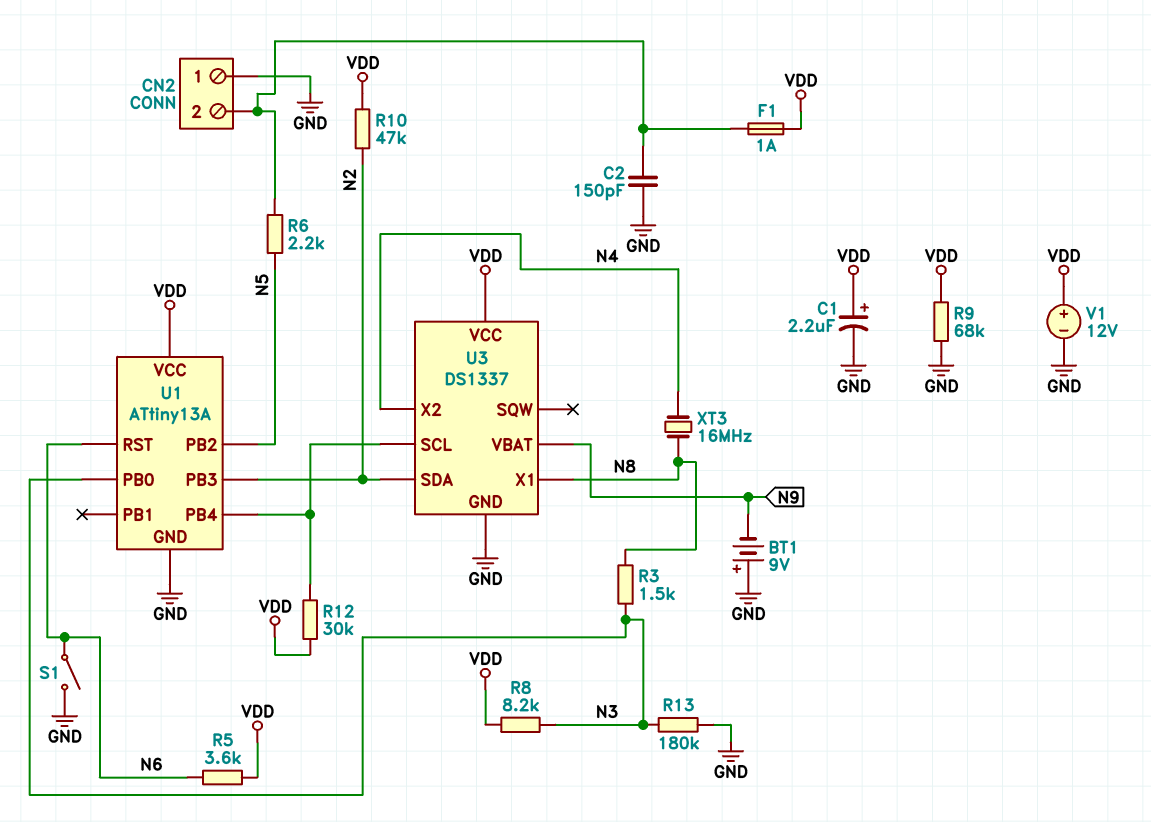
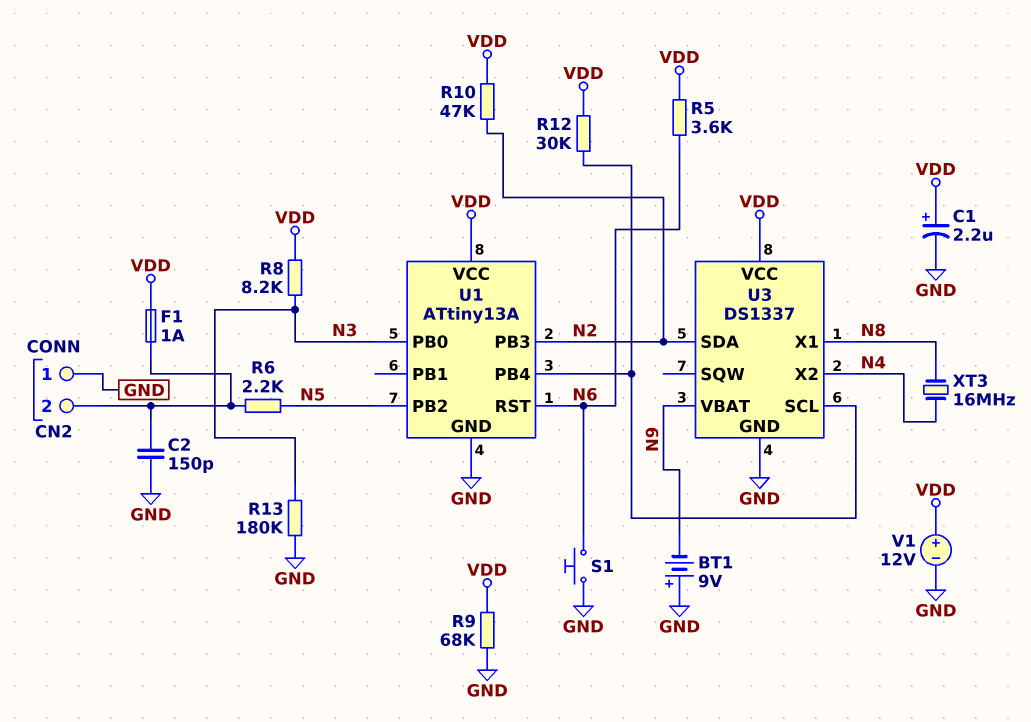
R3: 1.5k (N3, N8) -> none
S1: switch (GND, N6) -> button (GND, N6)

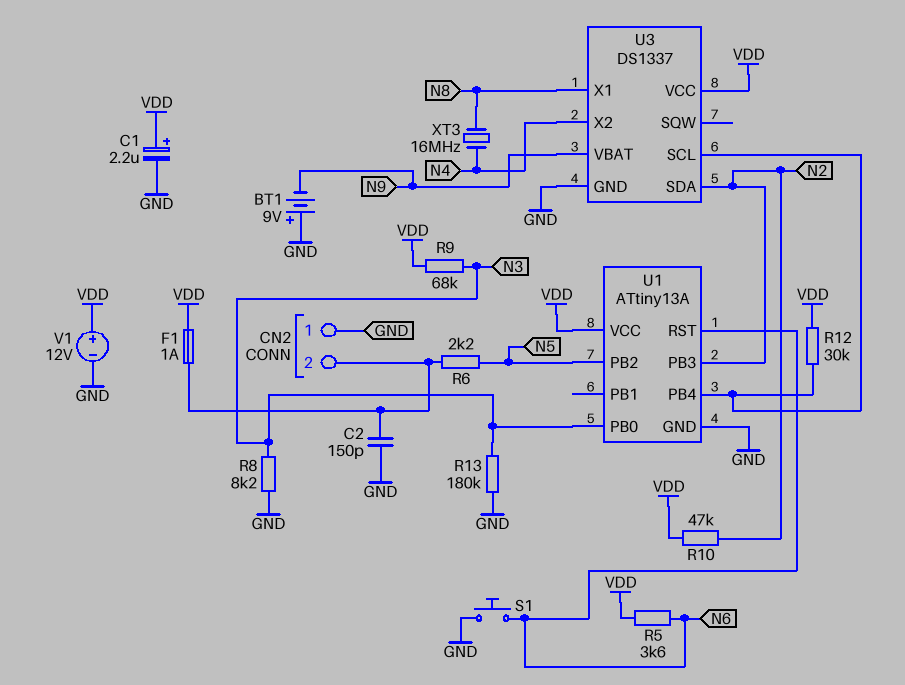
R8: 8.2k (N3, VDD) -> 8.2k (GND, N3)
R9: 68k (GND, VDD) -> 68k (N3, VDD)

